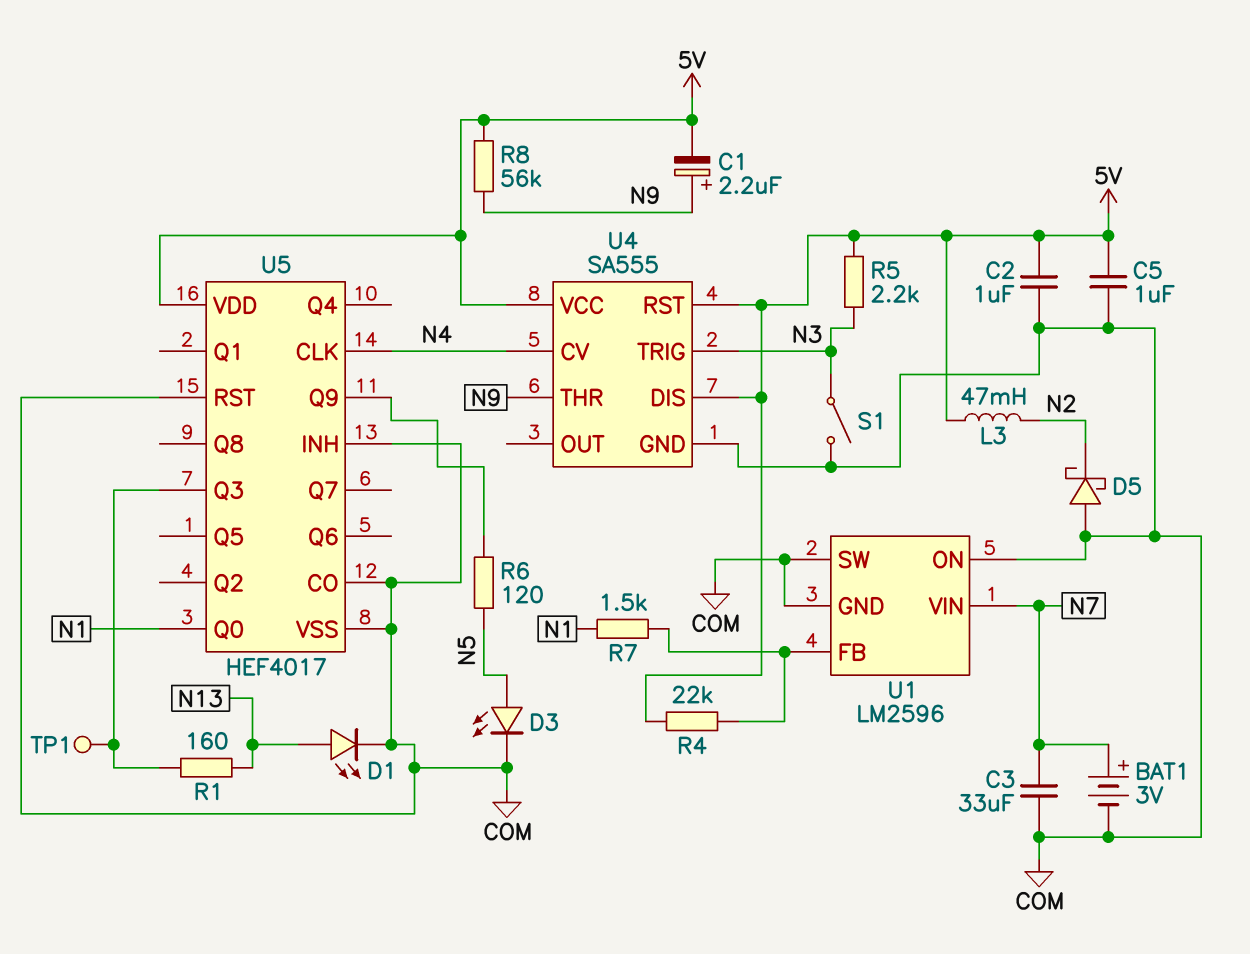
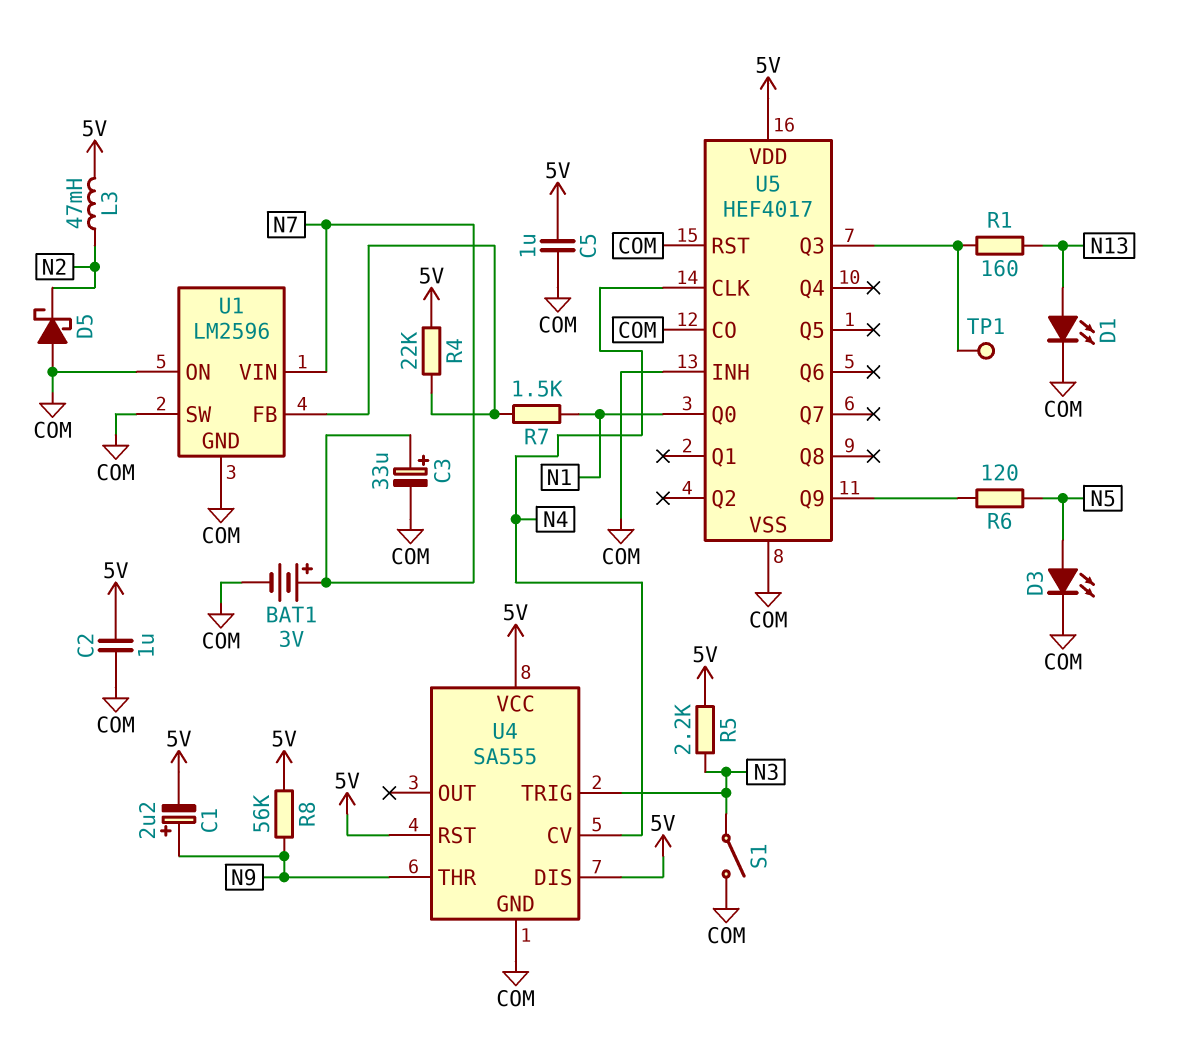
C3: 33uF (COM, N7) -> 33uF (plus N7, minus COM)

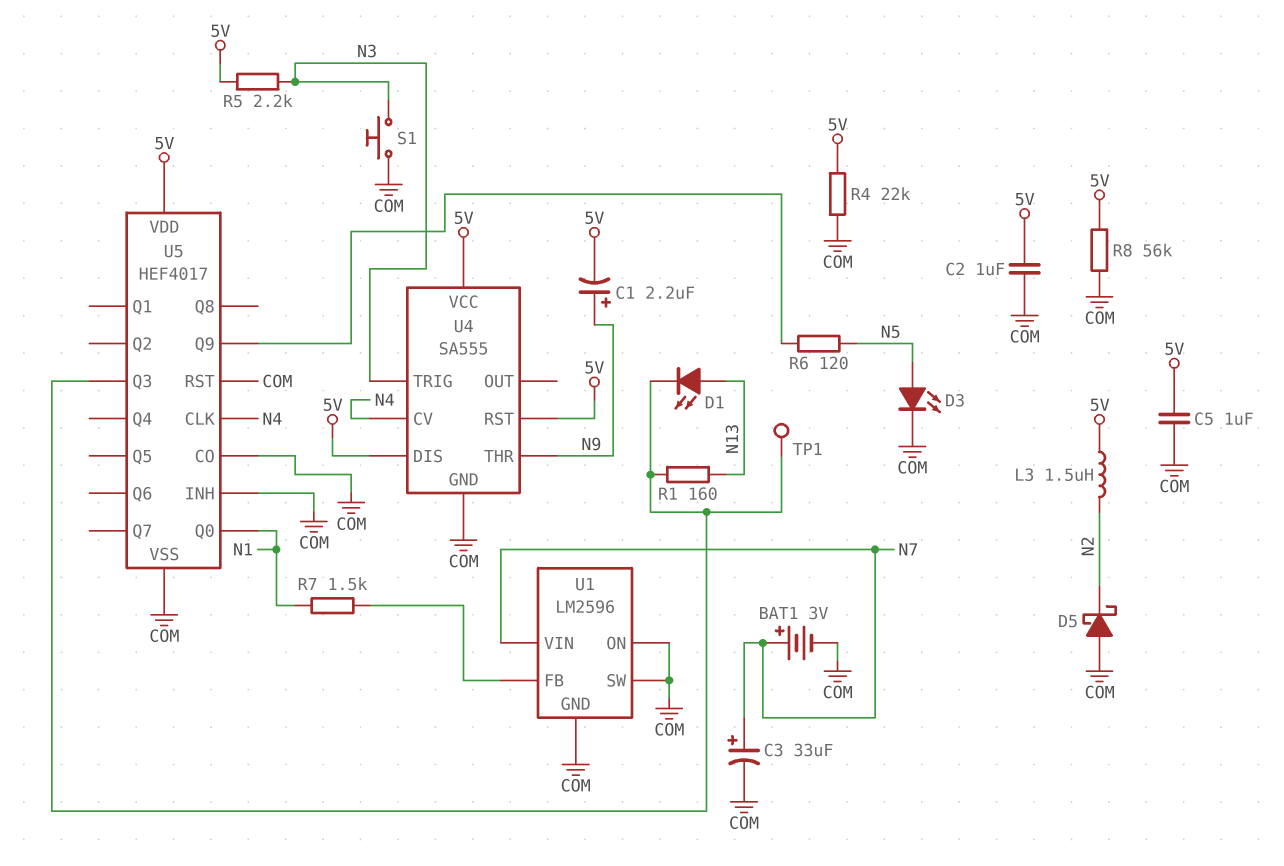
D1: LED (A N13, K COM) -> LED (A N13, K U5/Q3)
L3: 47mH (5V, N2) -> 1.5uH (5V, N2)
R4: 22k (5V, U1/FB) -> 22k (5V, COM)
R8: 56k (5V, N9) -> 56k (5V, COM)
S1: switch (COM, N3) -> button (COM, N3)

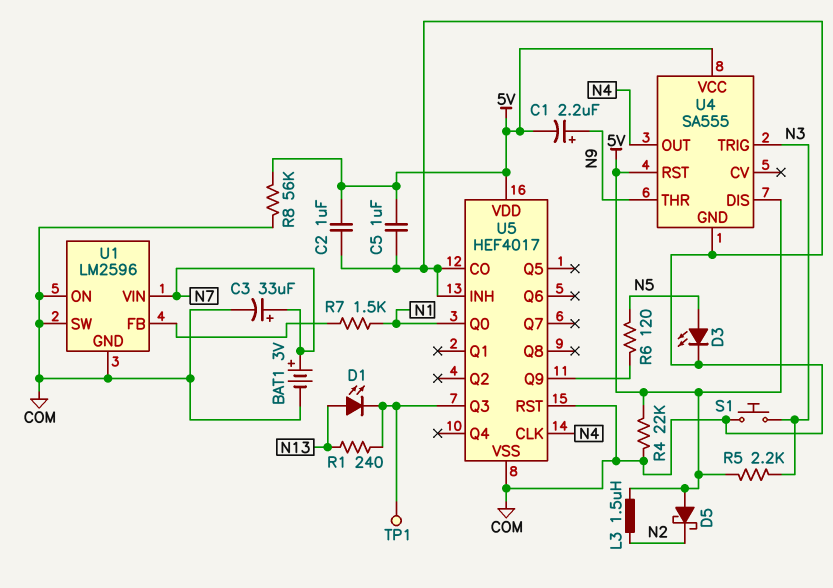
D5: schottky (A COM, K N2) -> schottky (A 5V, K N2)
R1: 160 (N13, U5/Q3) -> 240 (N13, U5/Q3)
U4 pin CV: N4 -> none
U4 pin OUT: none -> N4

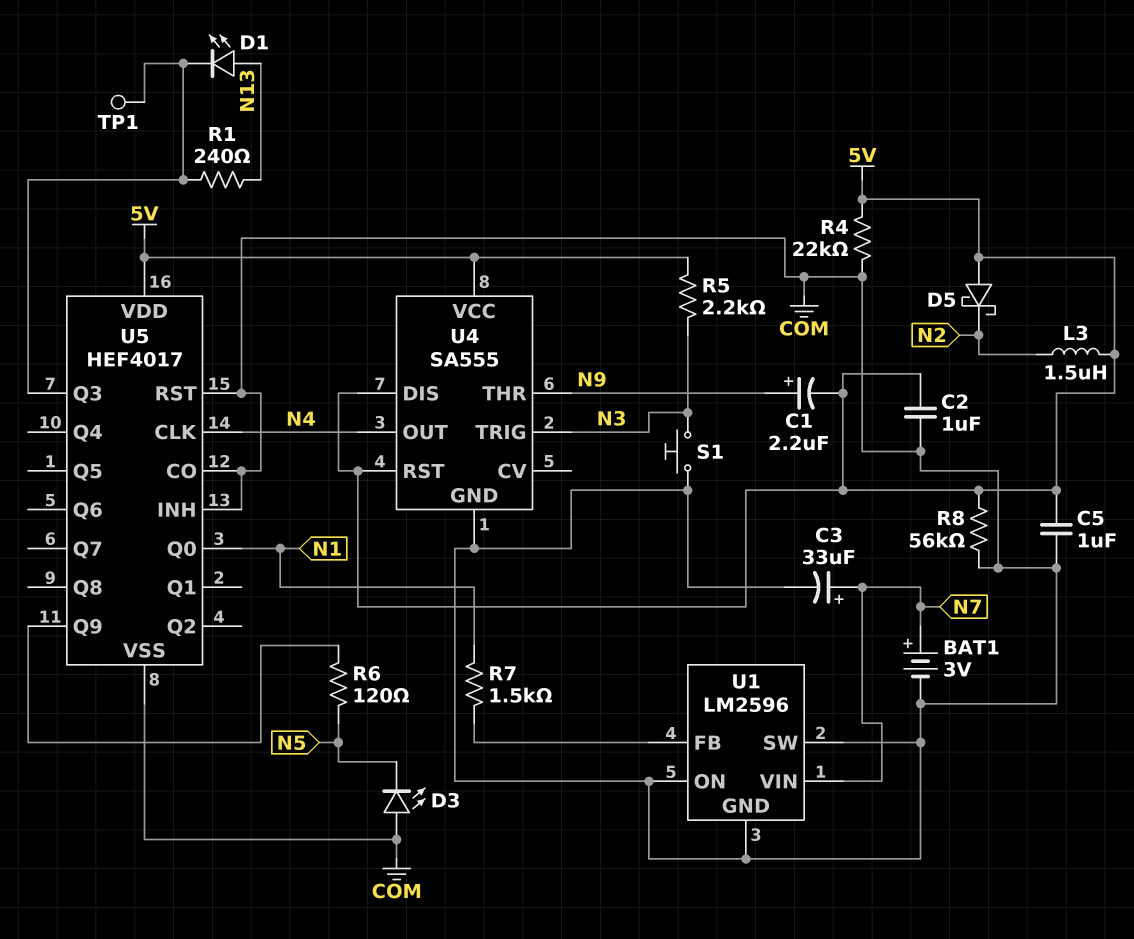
D3: LED (A N5, K COM) -> LED (A COM, K N5)

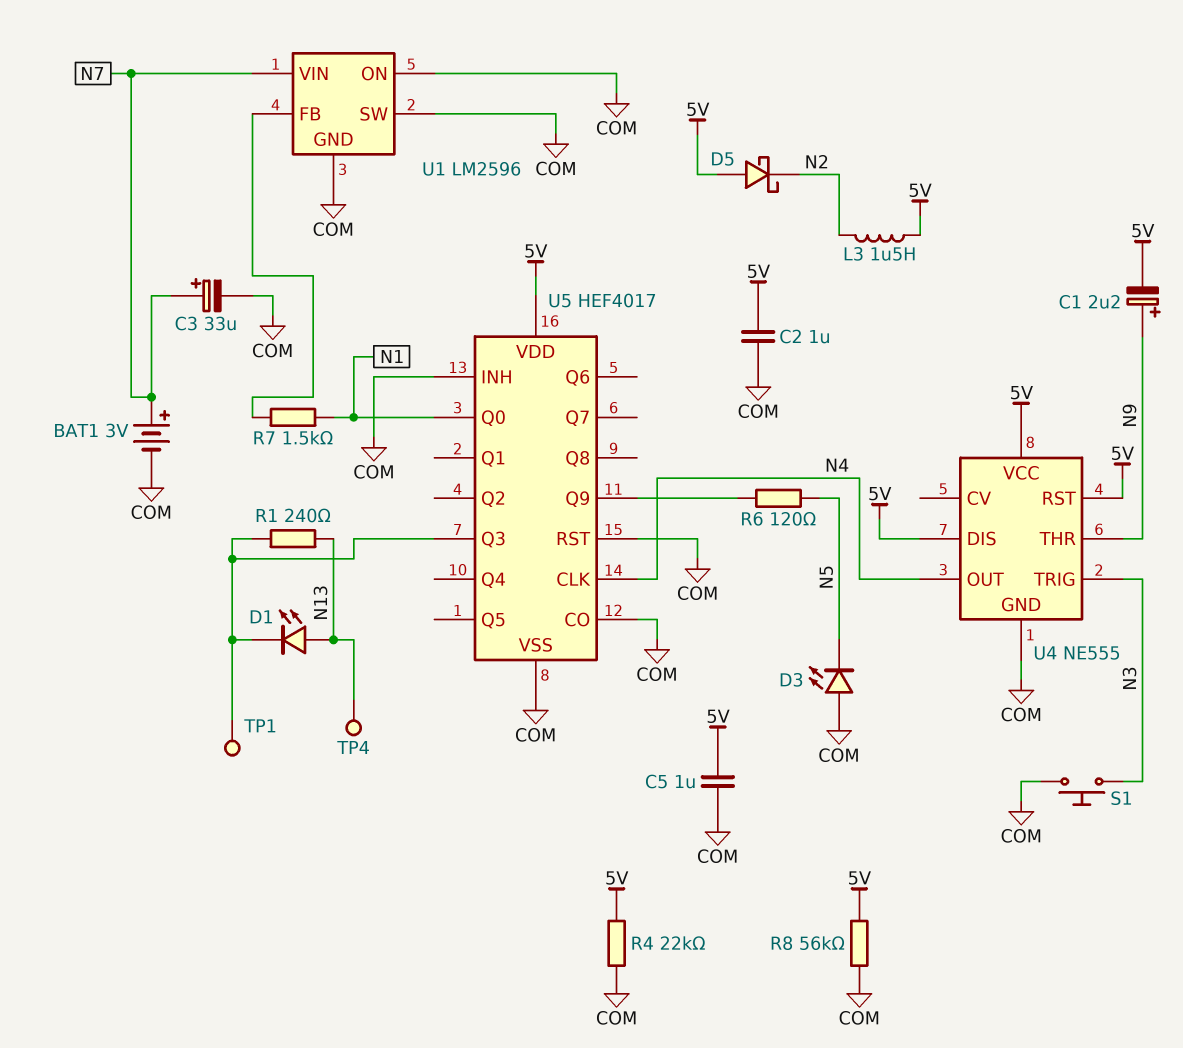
R5: 2.2k (5V, N3) -> none
TP4: none -> test point (N13)
U4: SA555 -> NE555

